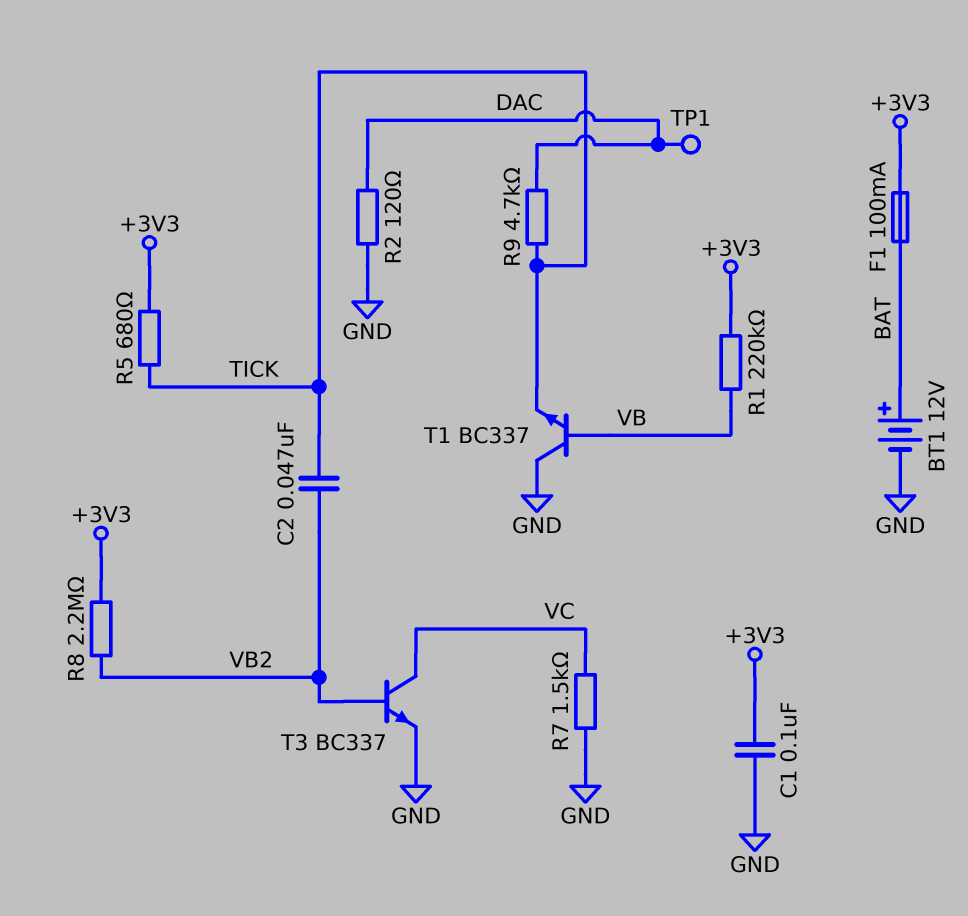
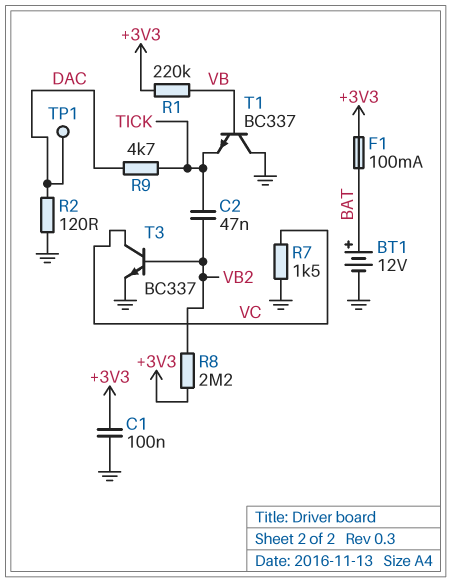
R5: 680 (+3V3, TICK) -> none

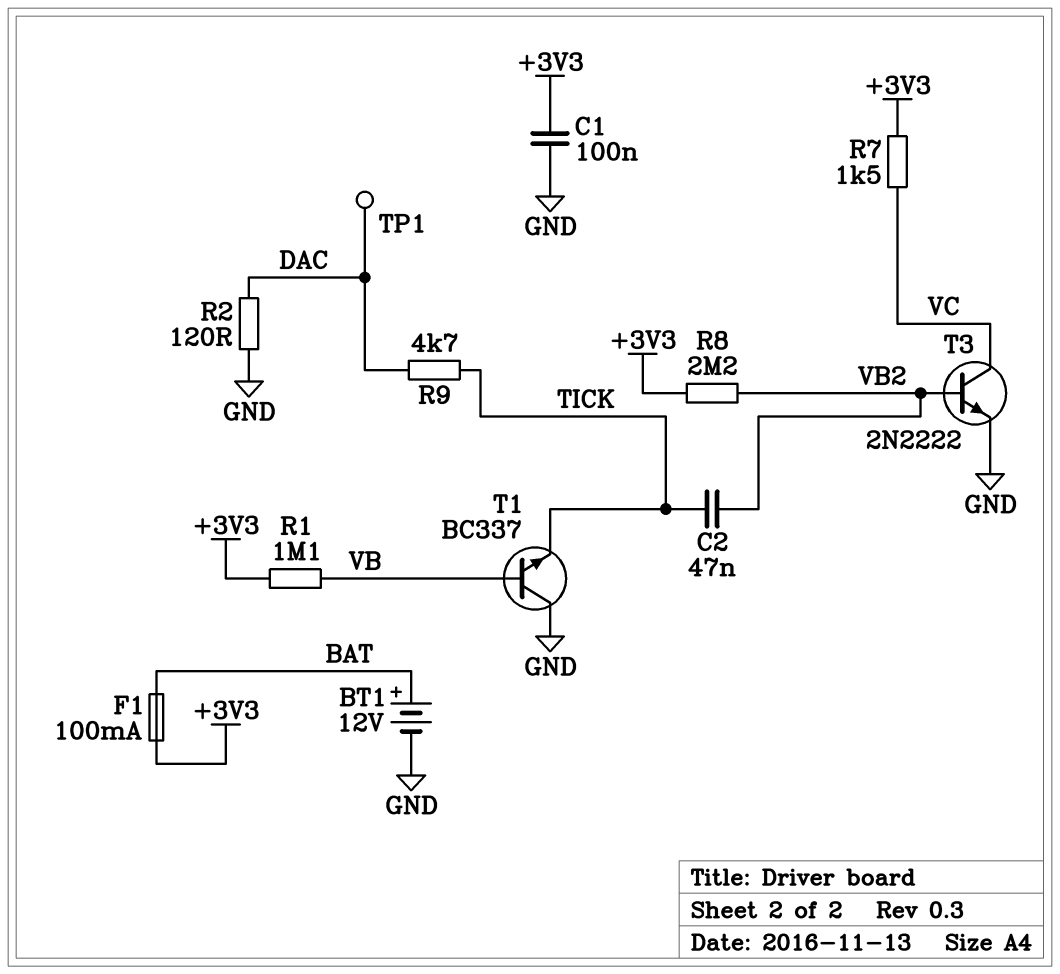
R1: 220k (+3V3, VB) -> 1.1M (+3V3, VB)
R7: 1.5k (GND, VC) -> 1.5k (+3V3, VC)
T3: NPN BC337 (B VB2, C VC, E GND) -> NPN 2N2222 (B VB2, C VC, E GND)

